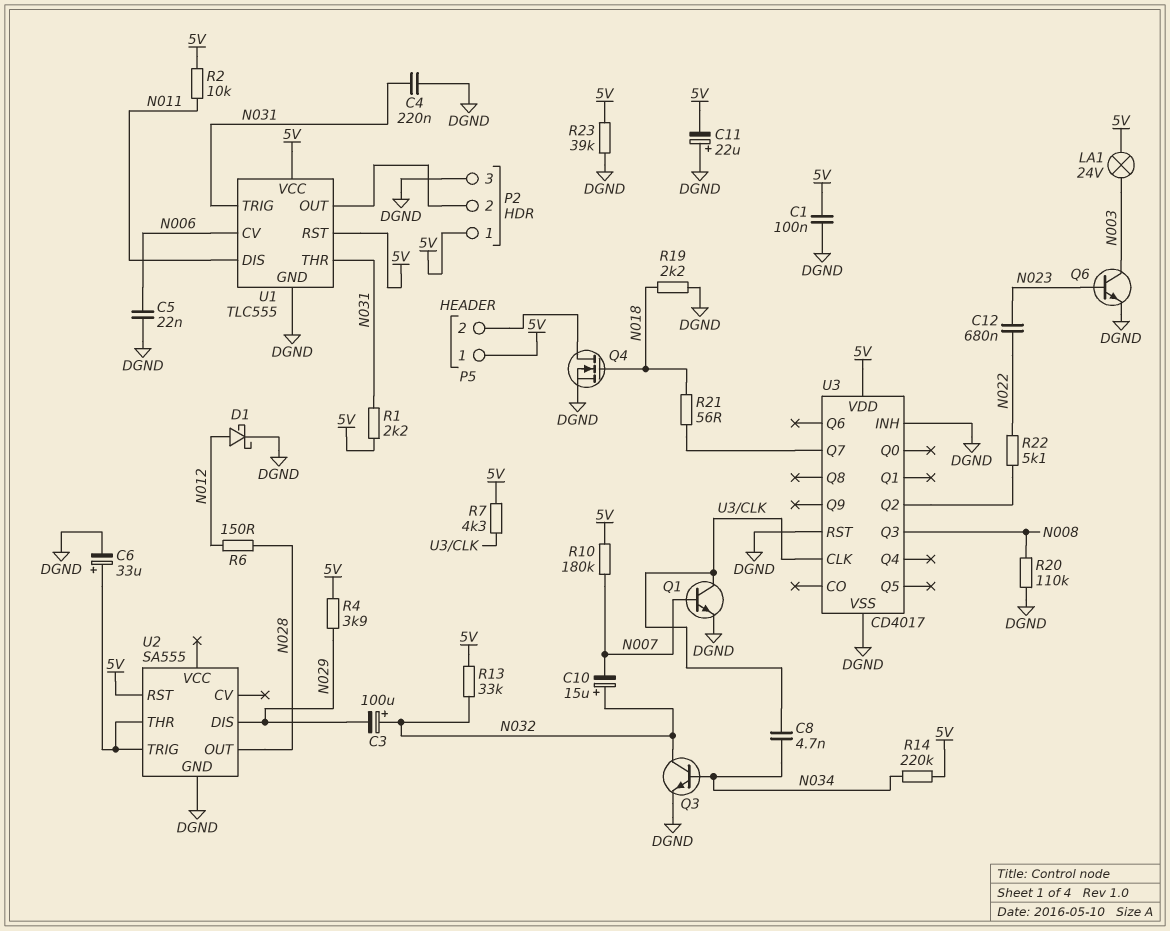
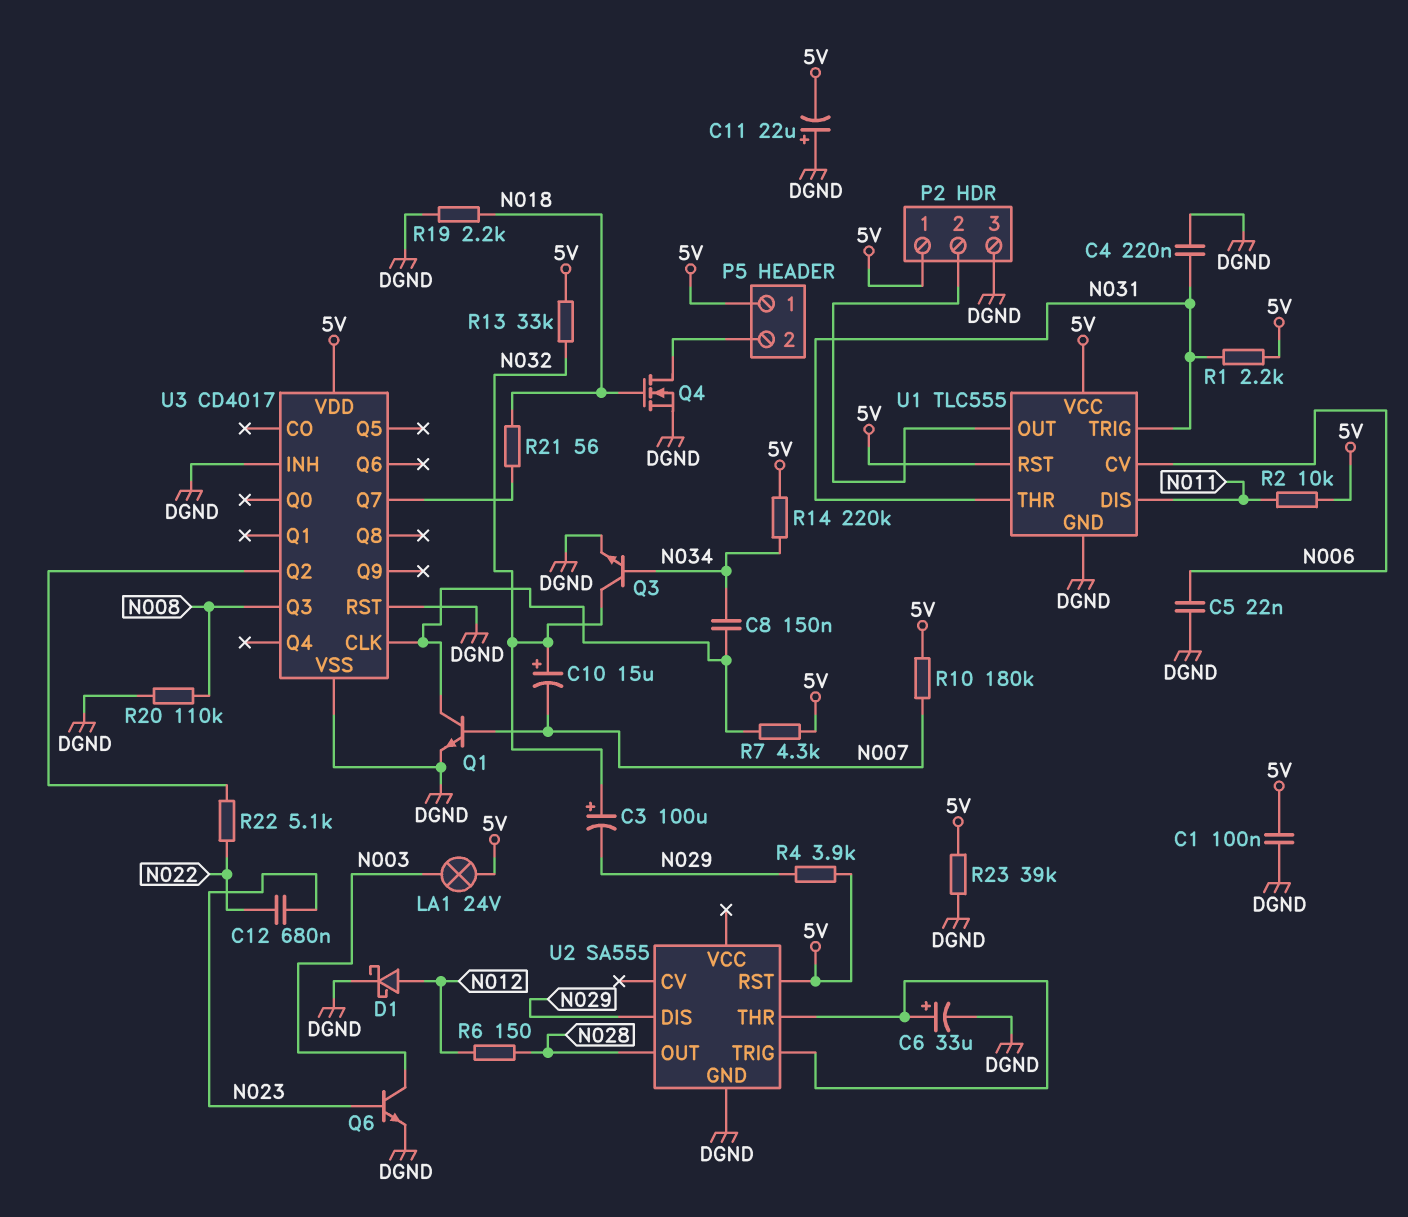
C8: 4.7nF (N034, U3/CLK) -> 150nF (N034, U3/CLK)

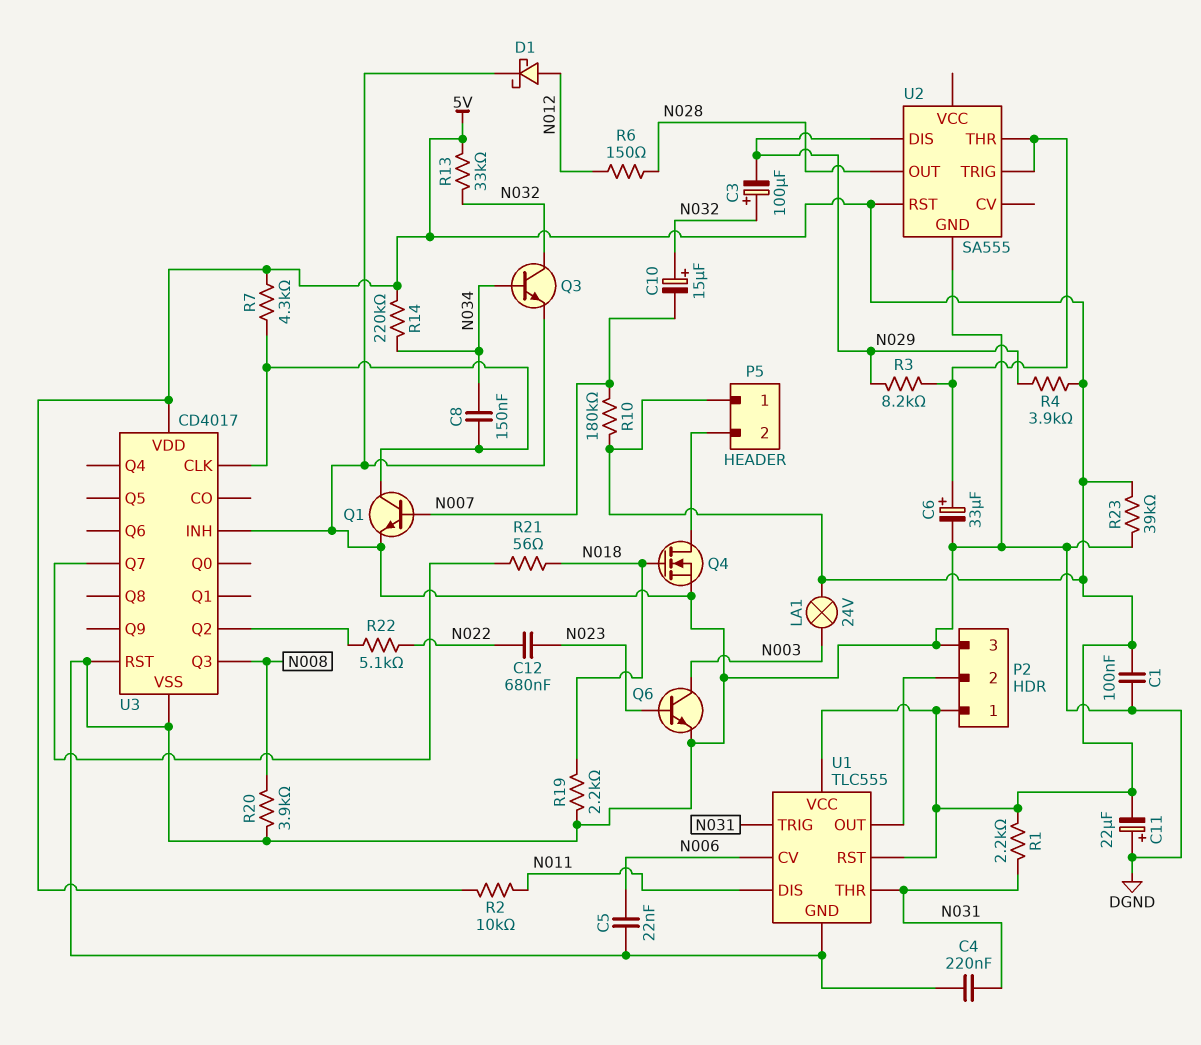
R3: none -> 8.2k (N029, U2/THR)
R20: 110k (DGND, N008) -> 3.9k (DGND, N008)

